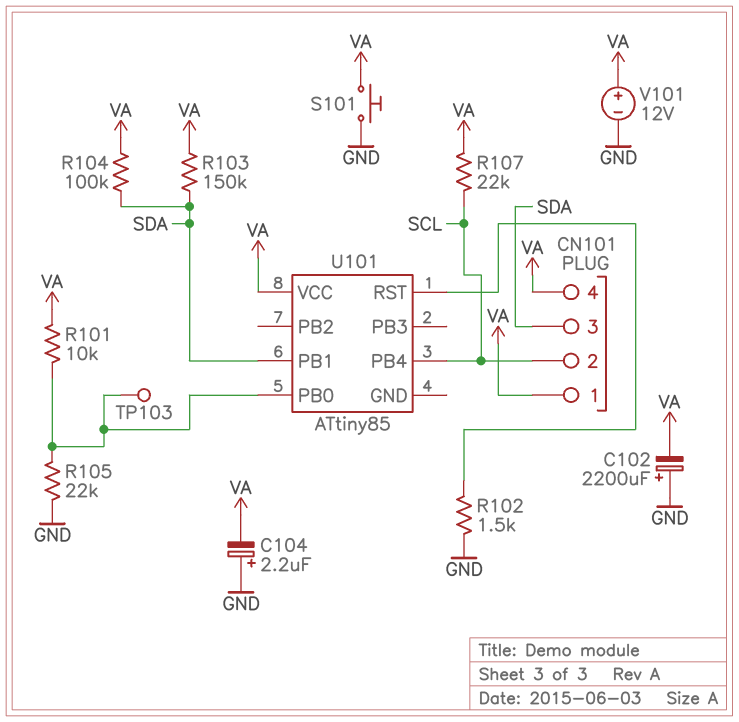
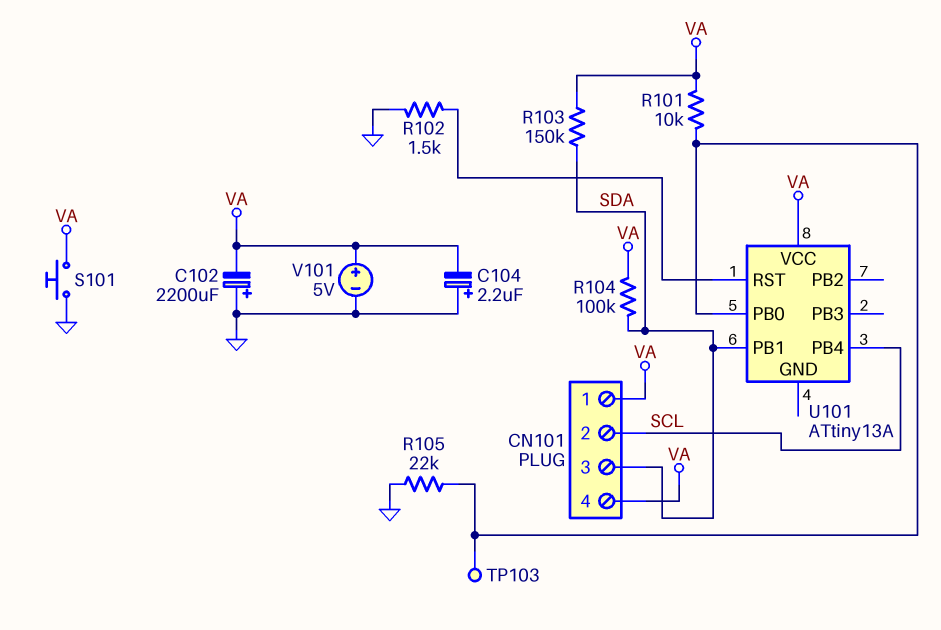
R107: 22k (SCL, VA) -> none
U101: ATtiny85 -> ATtiny13A
V101: 12V (plus VA, minus GND) -> 5V (plus VA, minus GND)

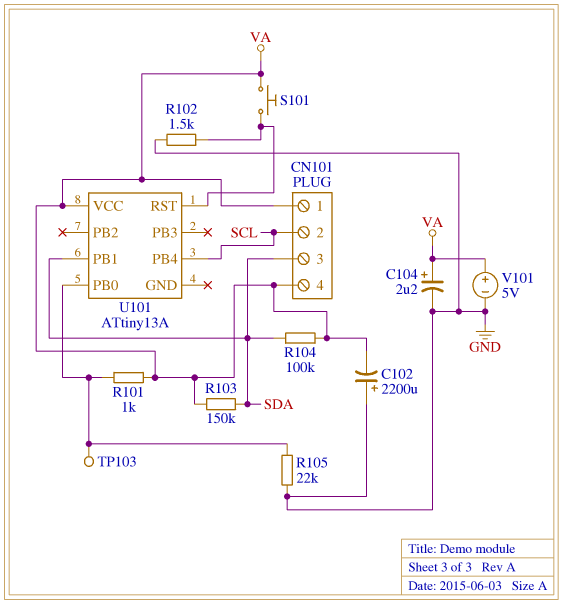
C104: 2.2uF (plus GND, minus VA) -> 2.2uF (plus VA, minus GND)
R101: 10k (U101/PB0, VA) -> 1k (U101/PB0, VA)
S101: button (GND, VA) -> button (U101/RST, VA)

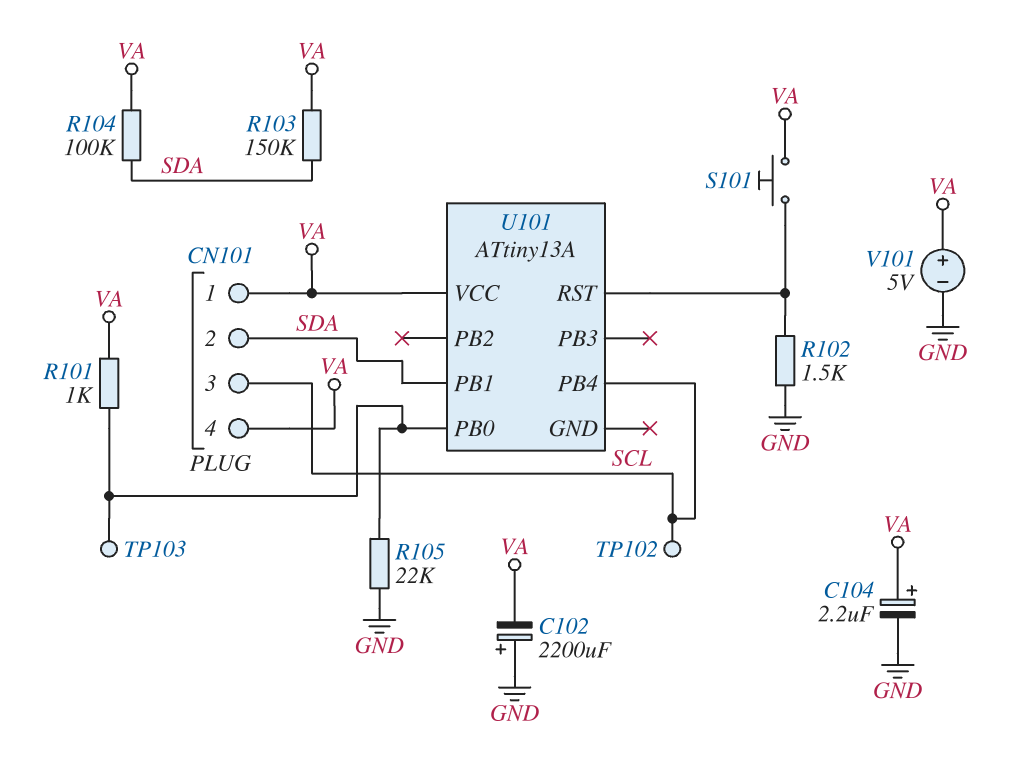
CN101 pin 2: SCL -> SDA
CN101 pin 3: SDA -> SCL
TP102: none -> test point (SCL)

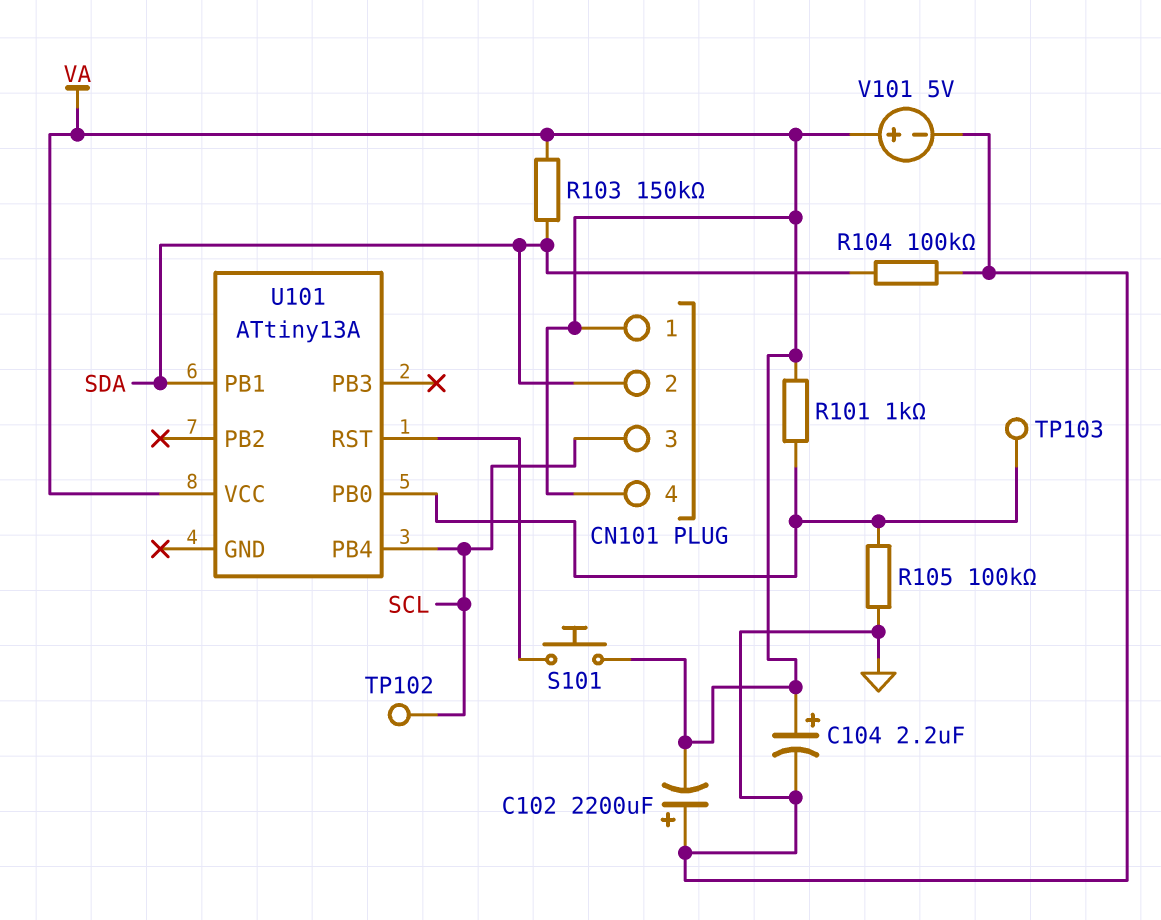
R102: 1.5k (GND, U101/RST) -> none
R104: 100k (SDA, VA) -> 100k (GND, SDA)
R105: 22k (GND, U101/PB0) -> 100k (GND, U101/PB0)

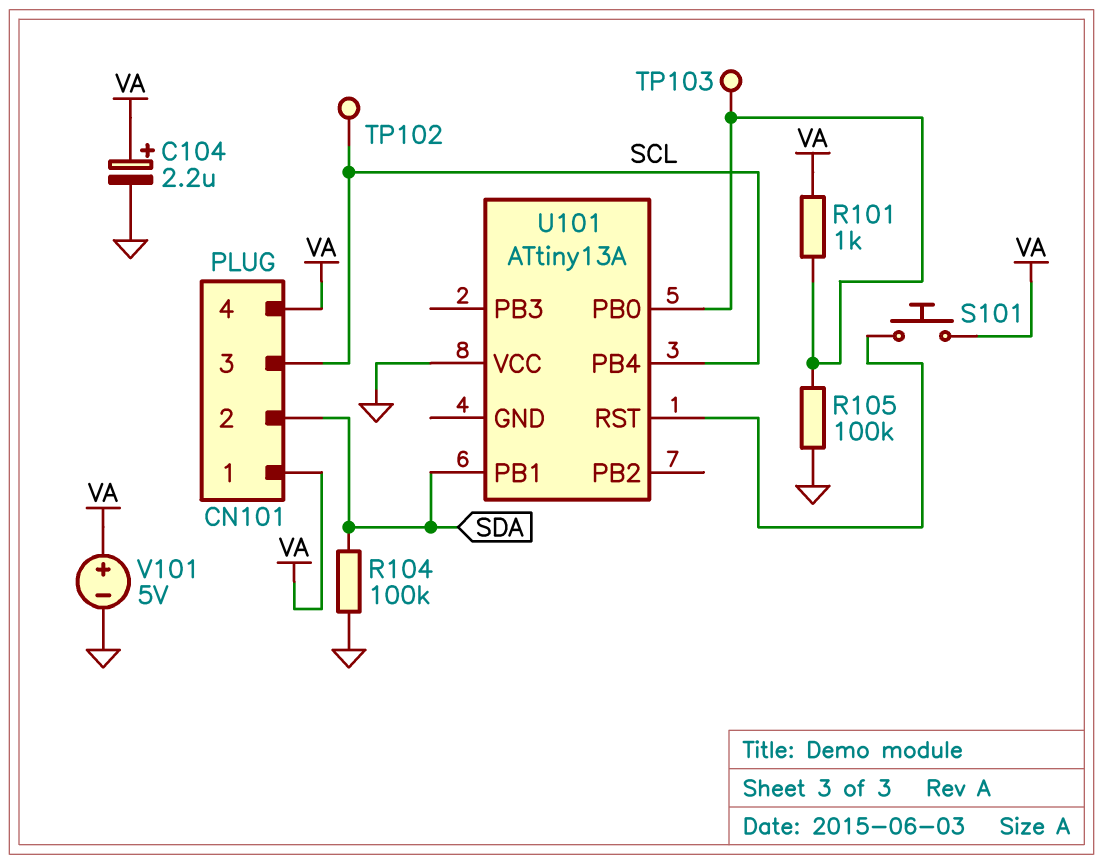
C102: 2200uF (plus GND, minus VA) -> none
R103: 150k (SDA, VA) -> none
U101 pin VCC: VA -> GND

